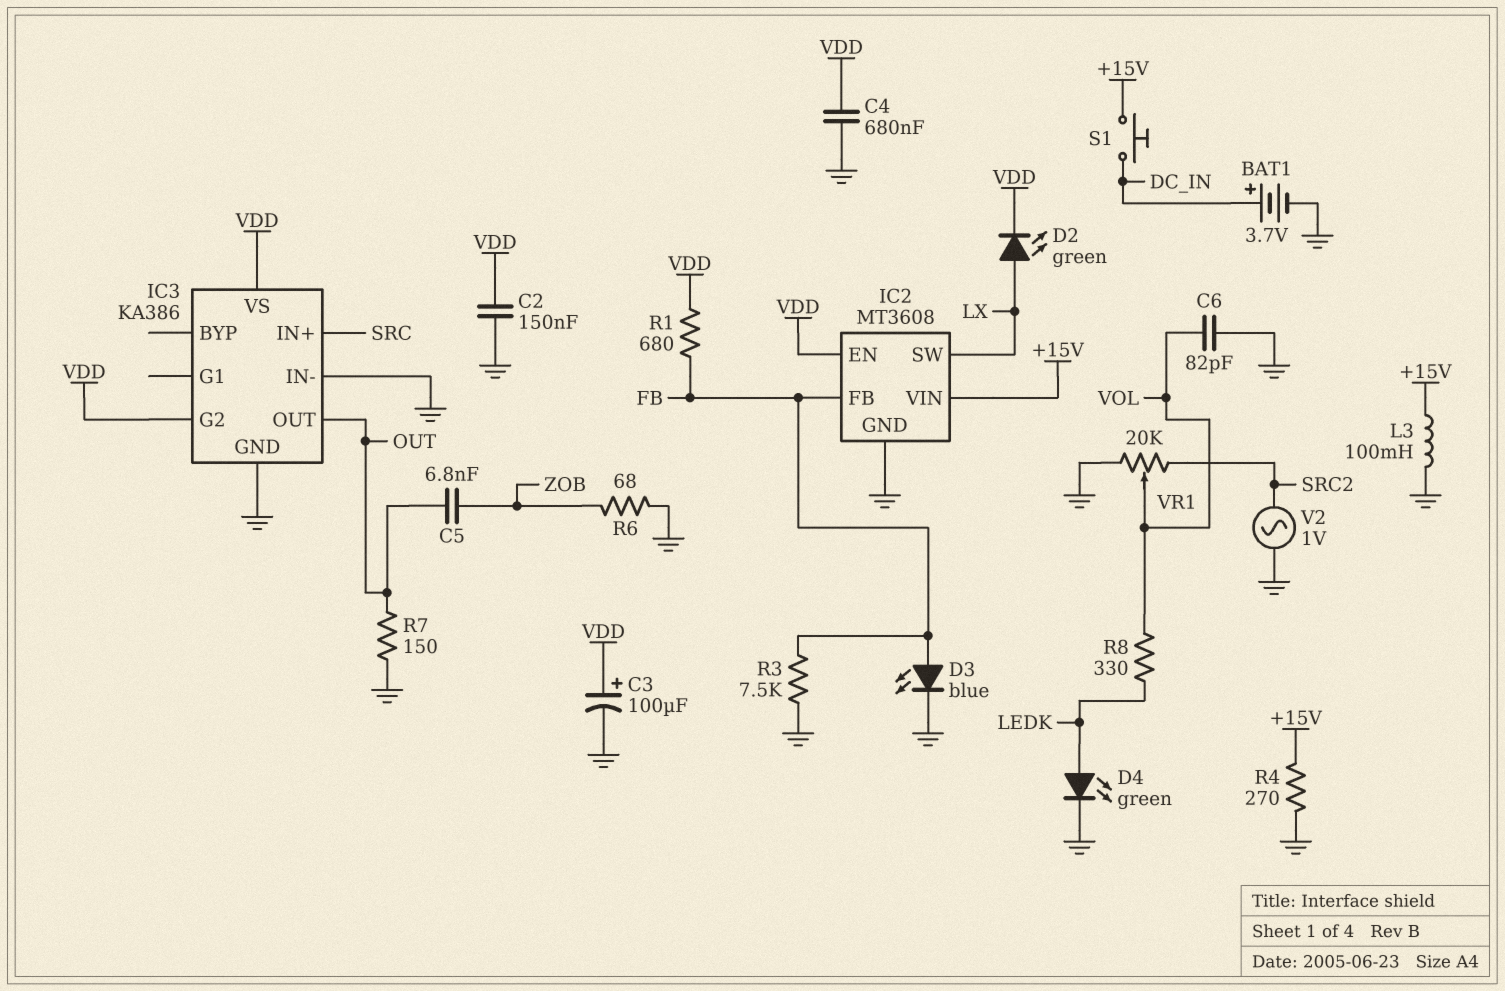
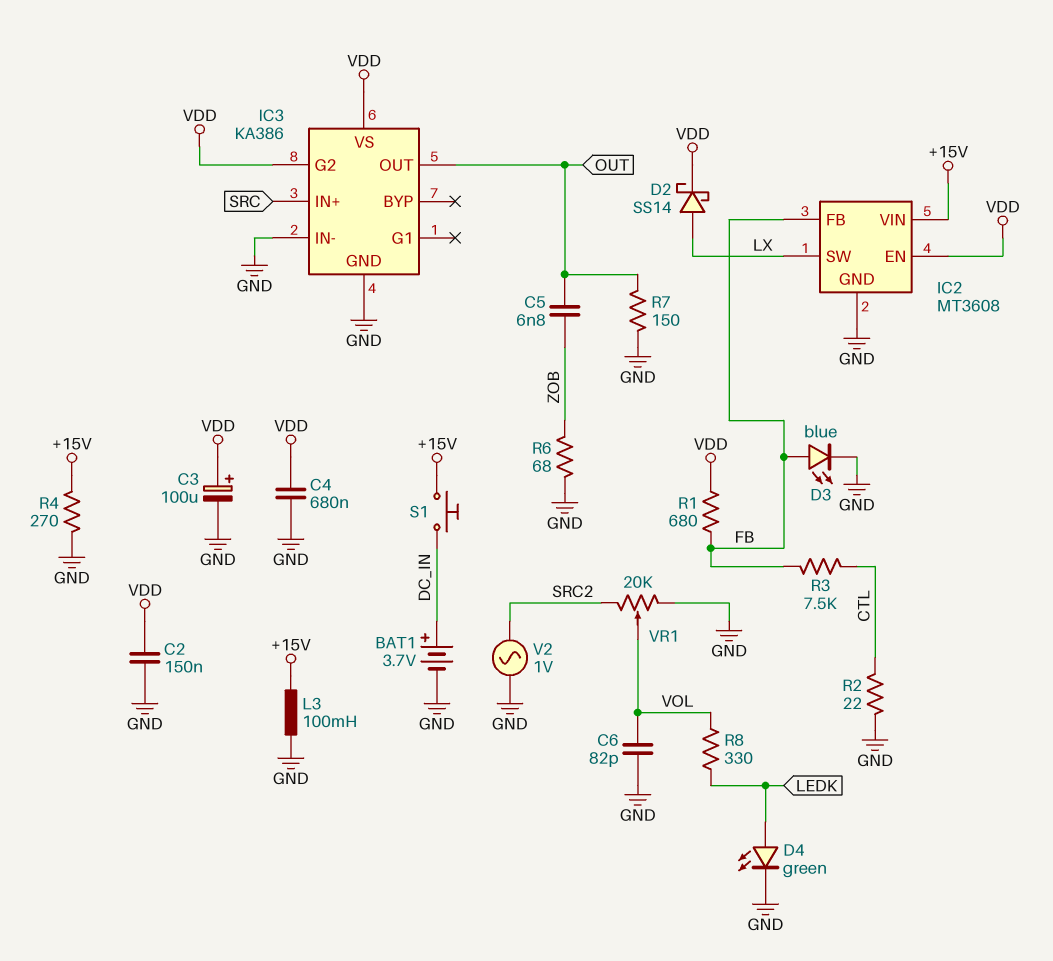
D2: LED green (A LX, K VDD) -> schottky SS14 (A LX, K VDD)
R2: none -> 22 (CTL, GND)
R3: 7.5k (FB, GND) -> 7.5k (CTL, FB)

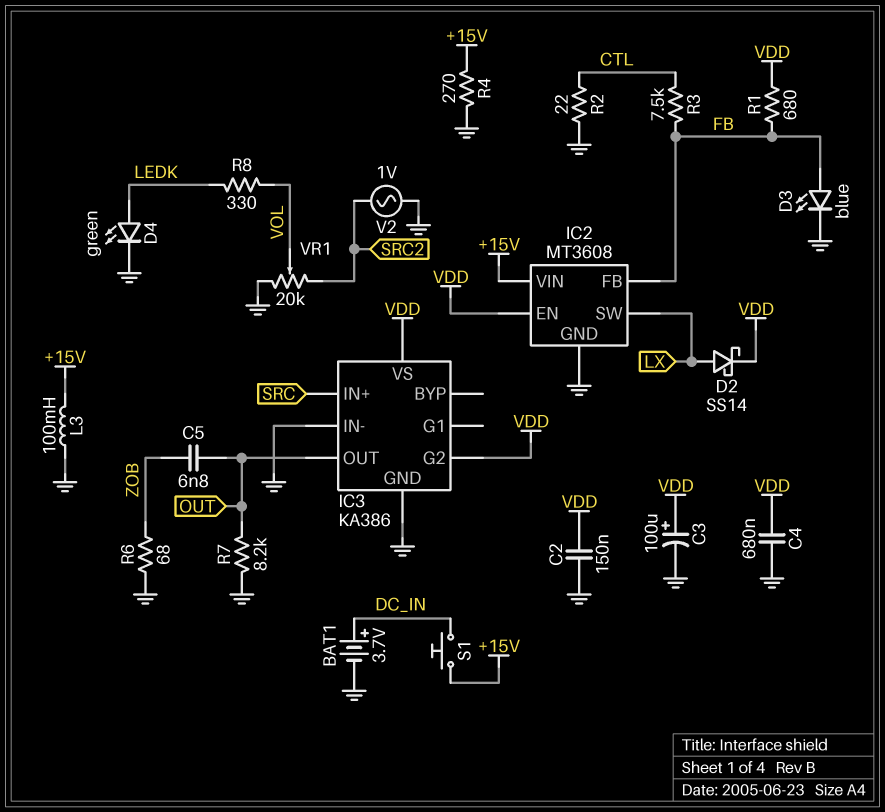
C6: 82pF (GND, VOL) -> none
R7: 150 (GND, OUT) -> 8.2k (GND, OUT)

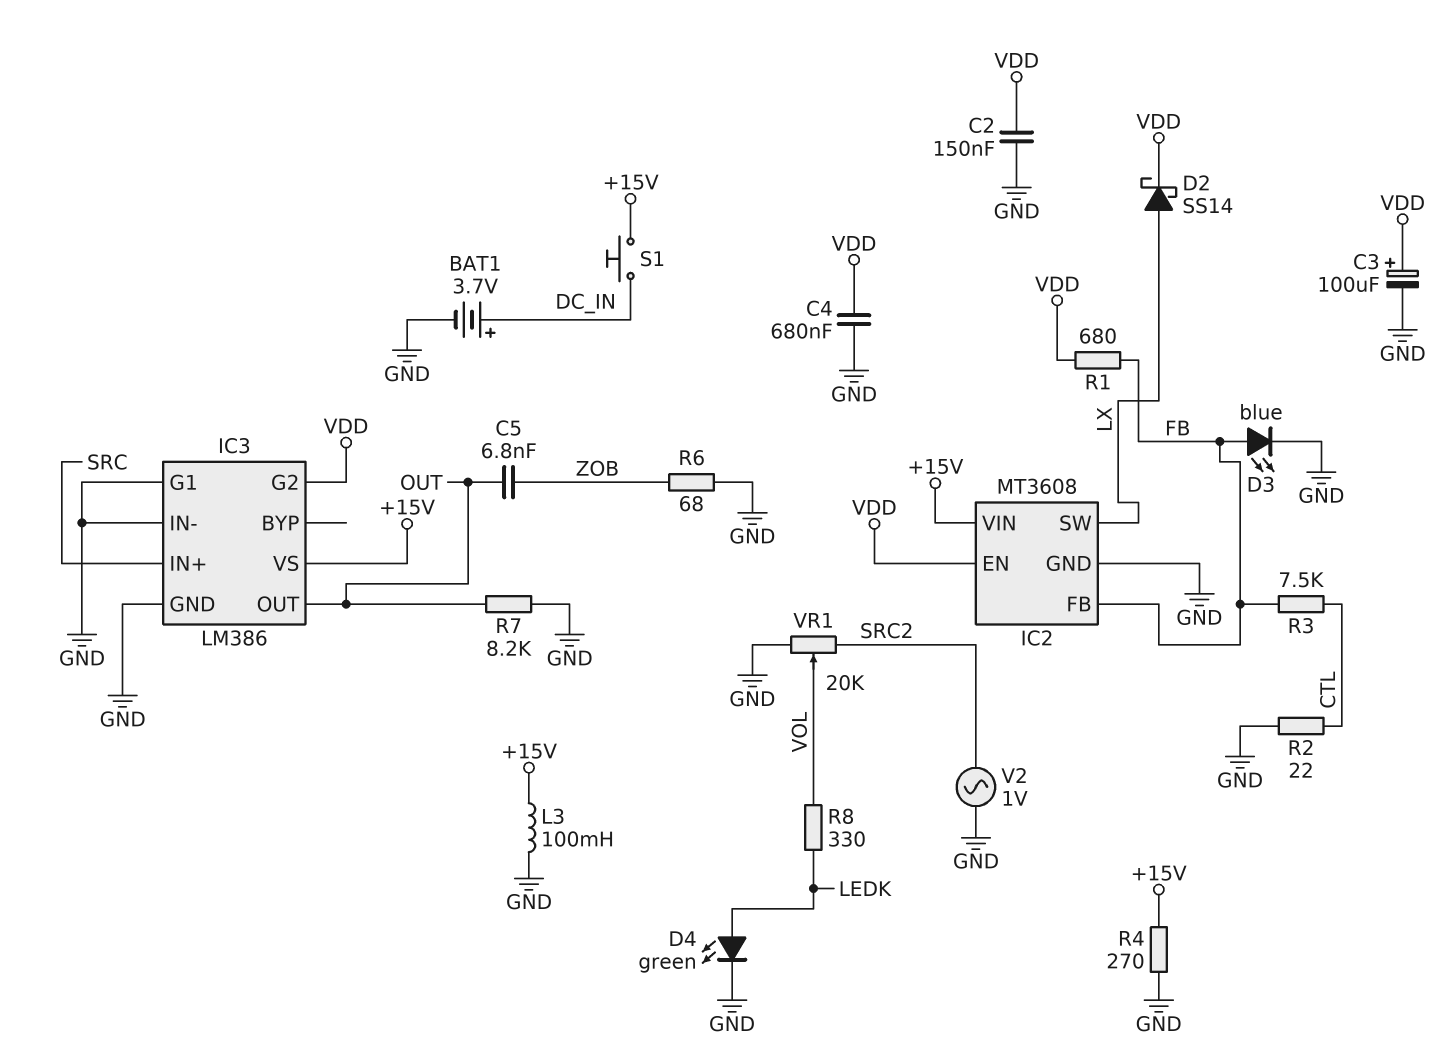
IC3: KA386 -> LM386
IC3 pin G1: none -> GND
IC3 pin VS: VDD -> +15V

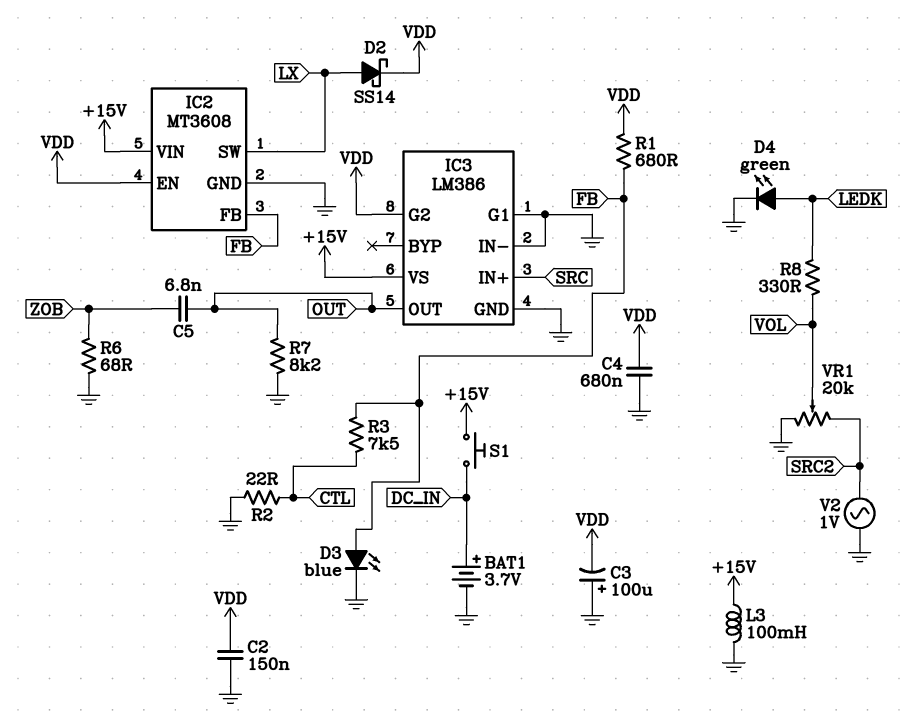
C3: 100uF (plus VDD, minus GND) -> 100uF (plus GND, minus VDD)
R4: 270 (+15V, GND) -> none

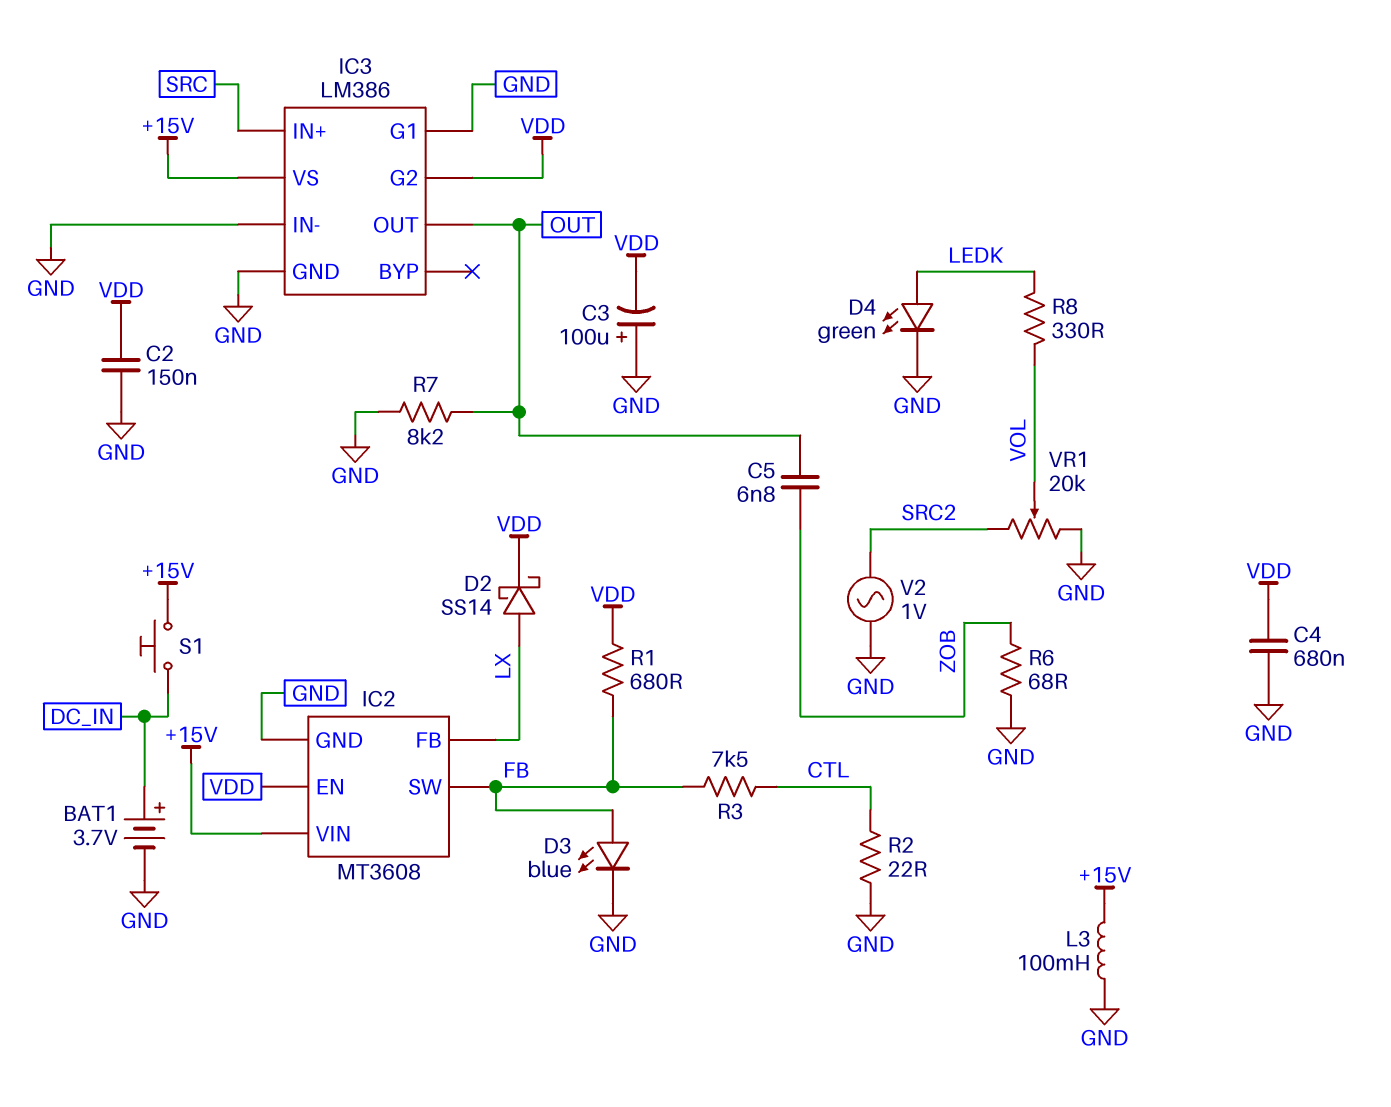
IC2 pin FB: FB -> LX
IC2 pin SW: LX -> FB

